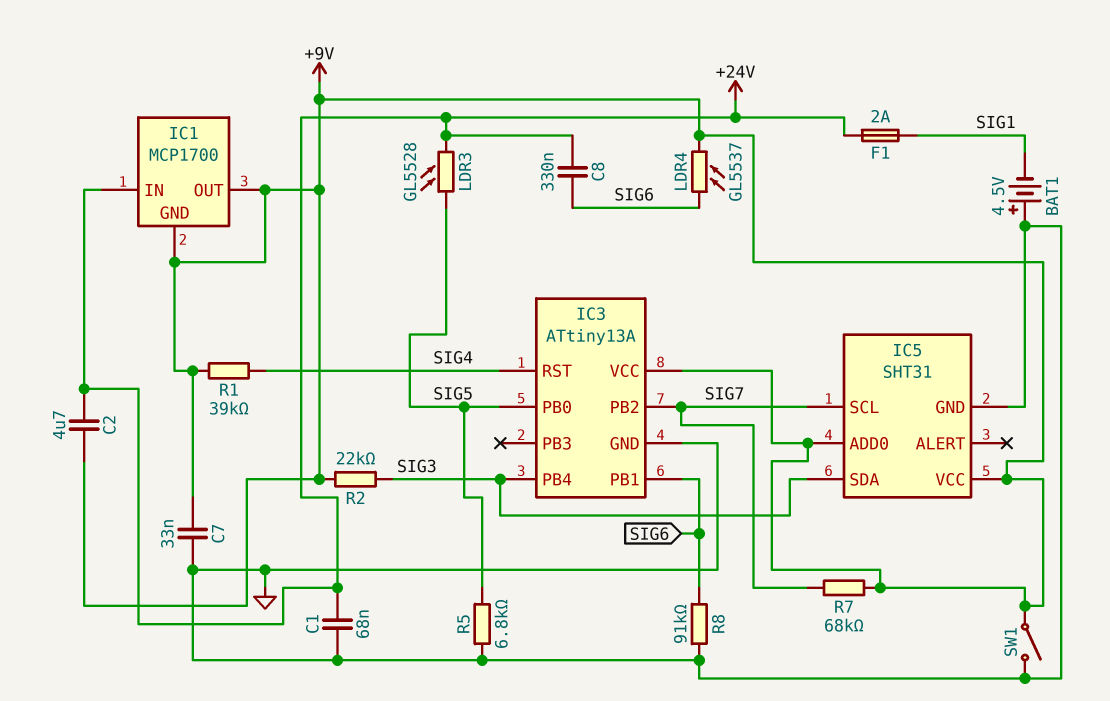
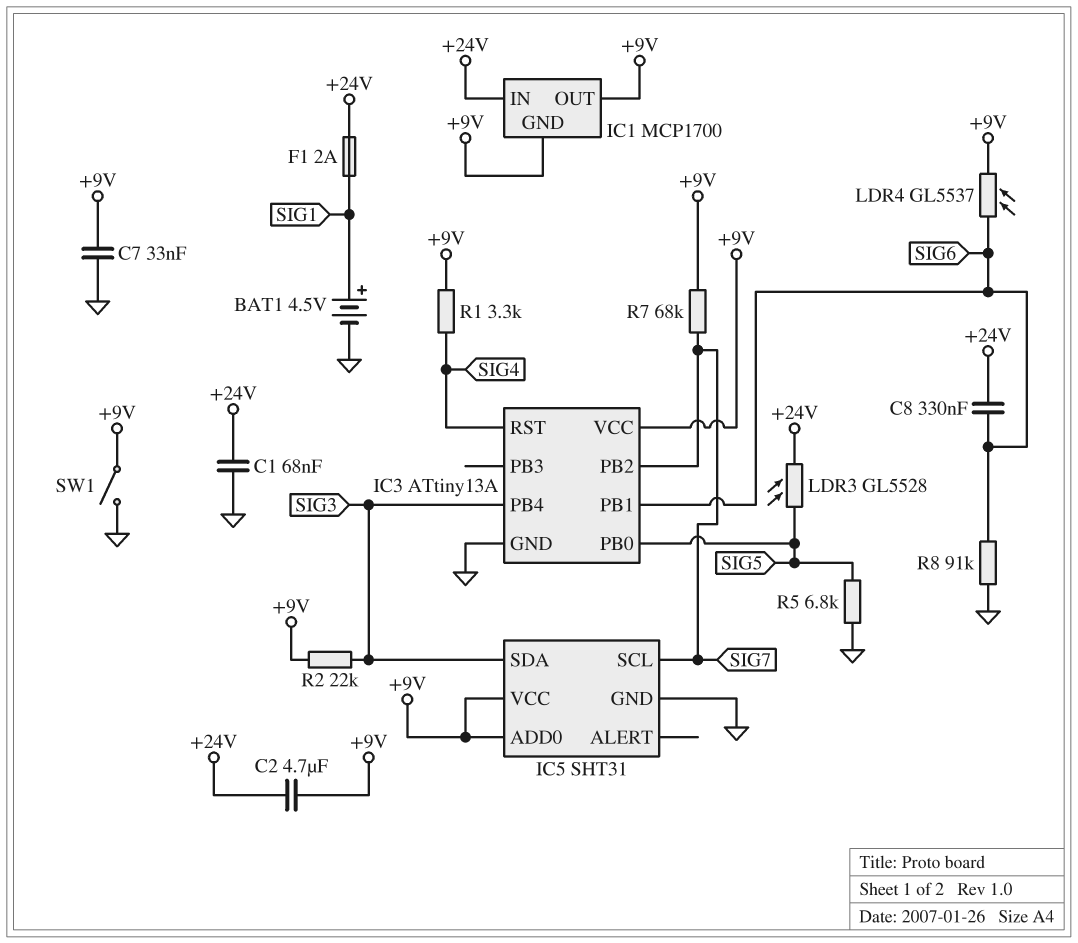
BAT1: 4.5V (plus GND, minus SIG1) -> 4.5V (plus SIG1, minus GND)
R1: 39k (+9V, SIG4) -> 3.3k (+9V, SIG4)

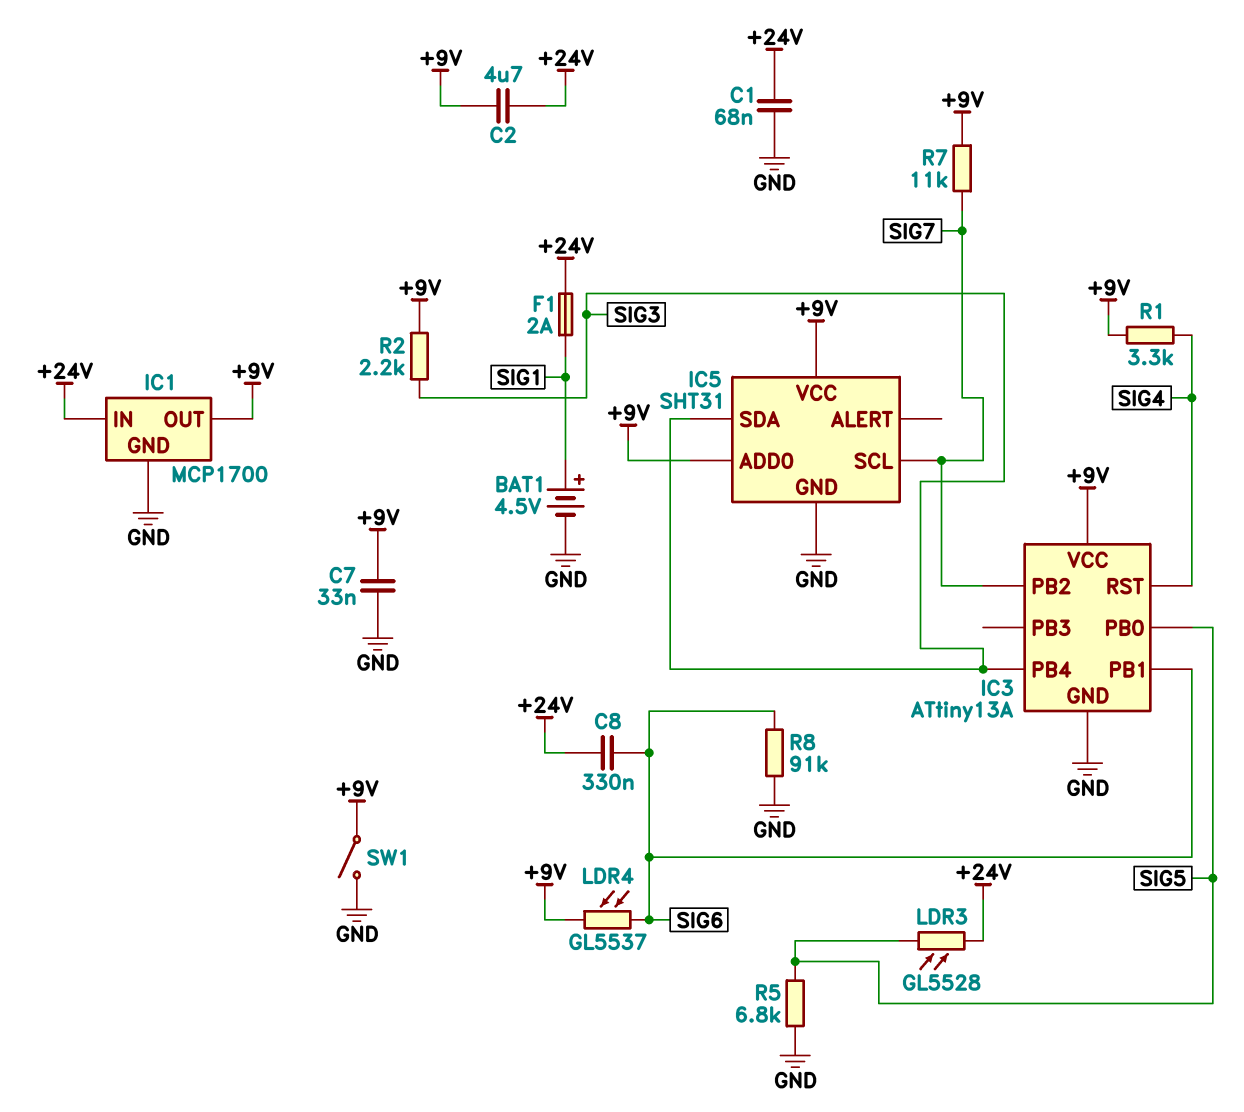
IC1 pin GND: +9V -> GND
R2: 22k (+9V, SIG3) -> 2.2k (+9V, SIG3)
R7: 68k (+9V, SIG7) -> 11k (+9V, SIG7)

